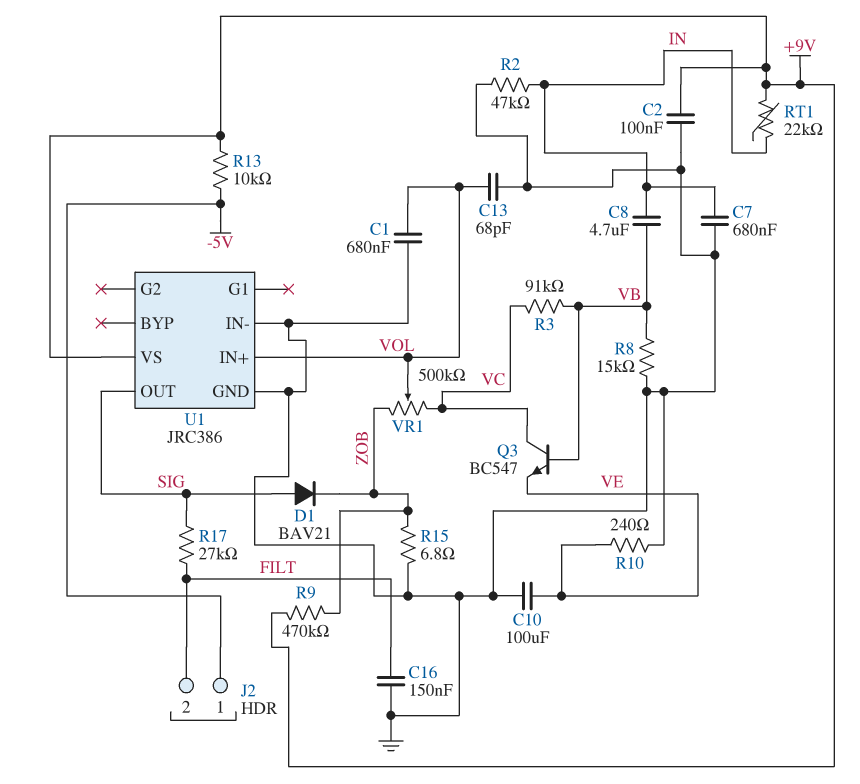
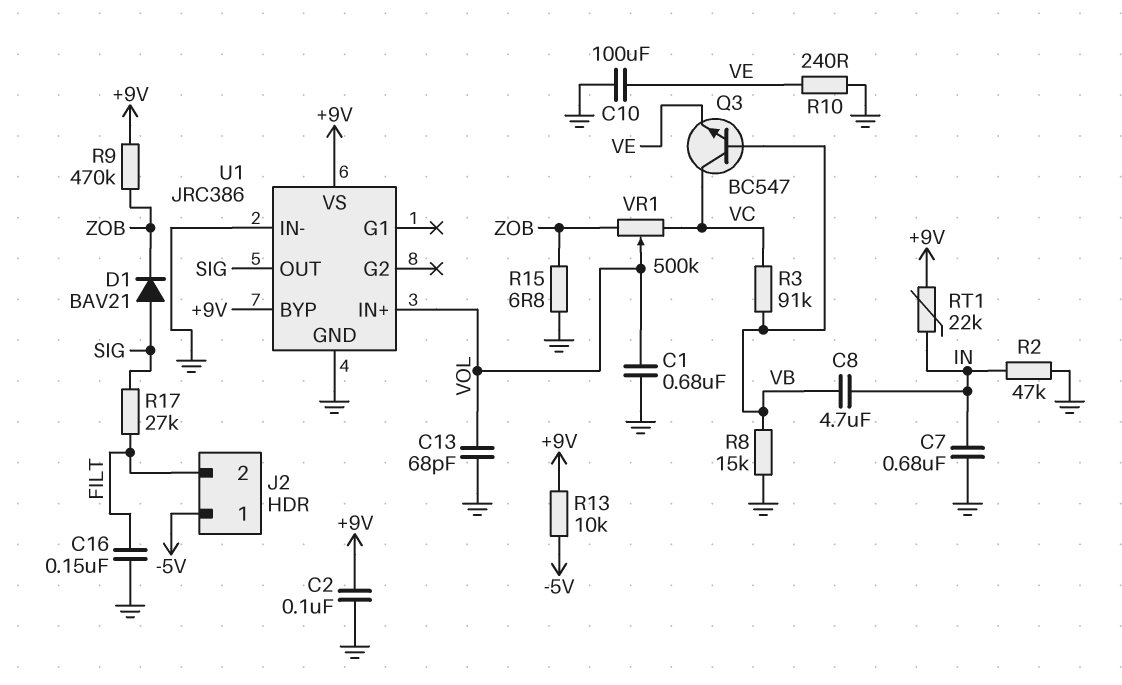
U1 pin BYP: none -> +9V

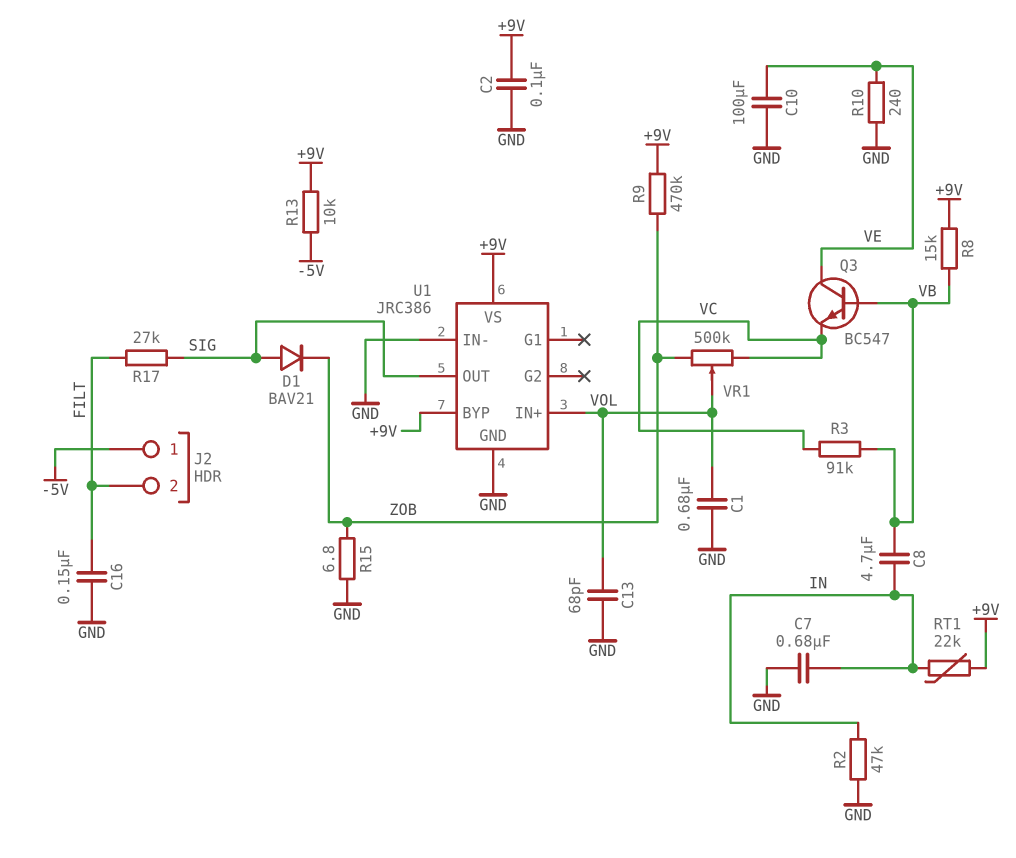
Q3: NPN BC547 (B VB, C VC, E VE) -> NPN BC547 (B VB, C VE, E VC)
R8: 15k (GND, VB) -> 15k (+9V, VB)

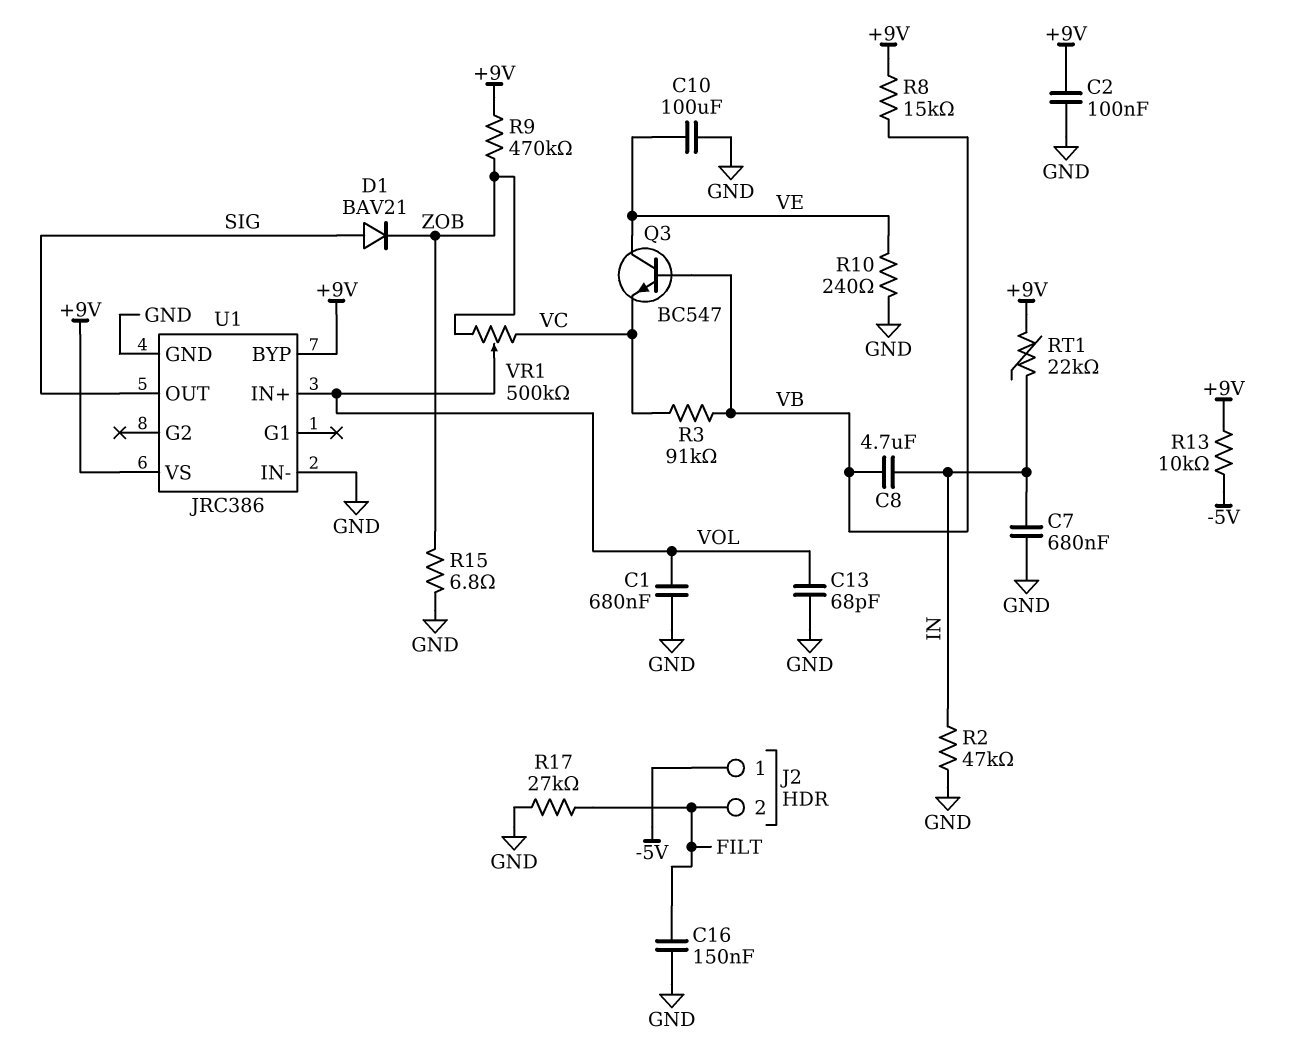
R17: 27k (FILT, SIG) -> 27k (FILT, GND)

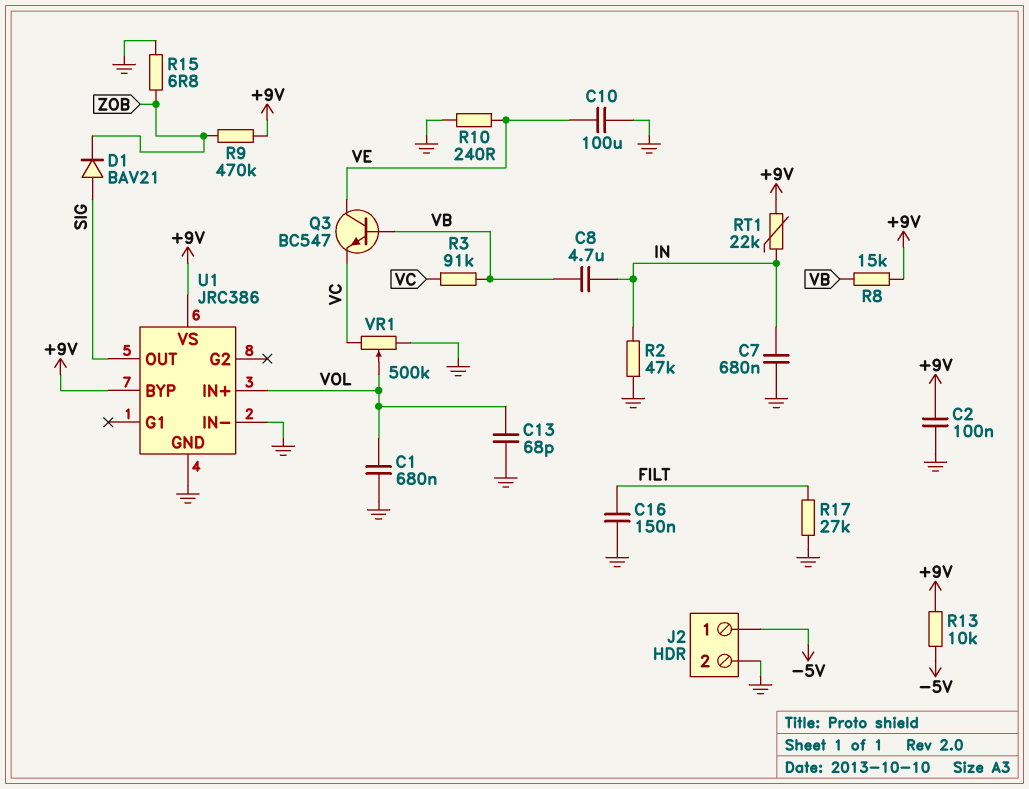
J2 pin 2: FILT -> GND
VR1: 500k (VC, ZOB, wiper VOL) -> 500k (GND, VC, wiper VOL)

